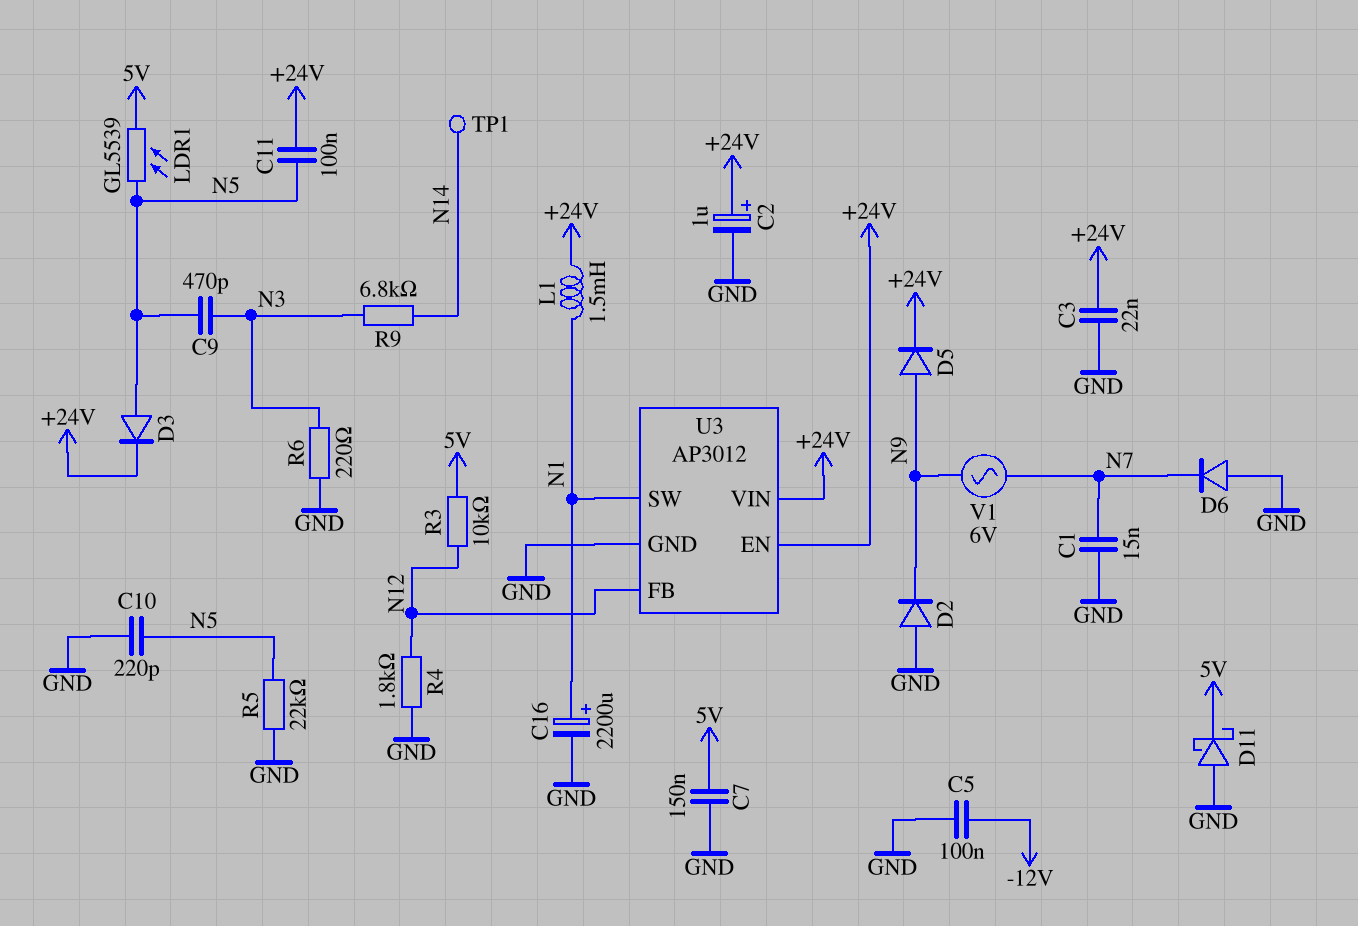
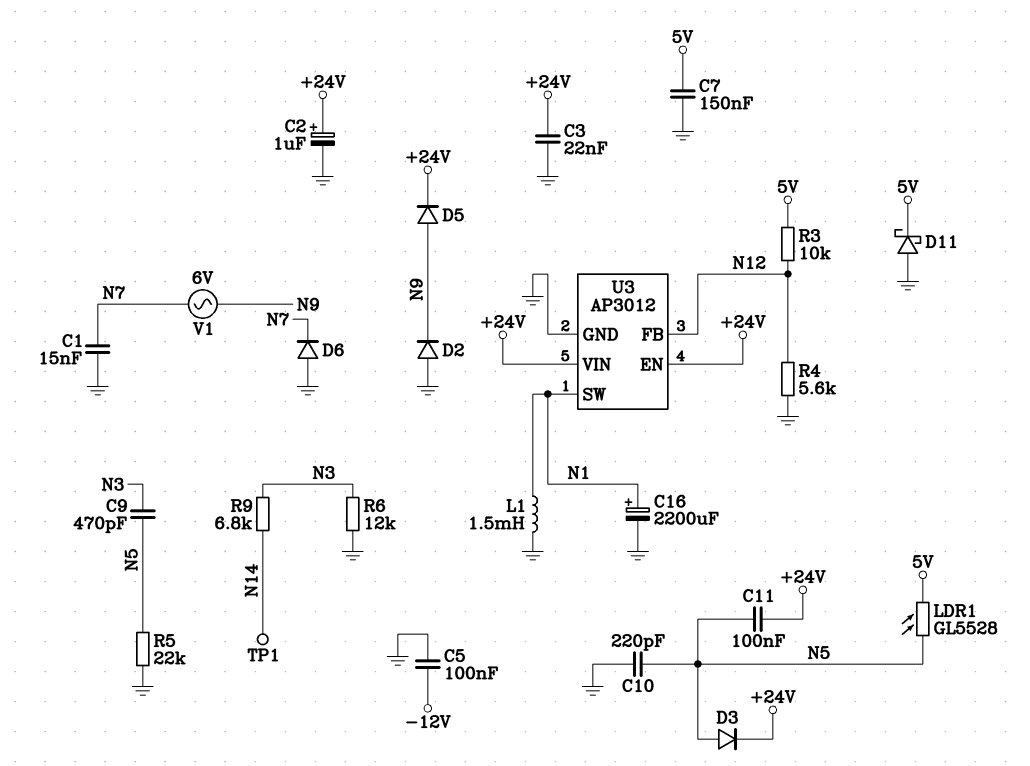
L1: 1.5mH (+24V, N1) -> 1.5mH (GND, N1)
LDR1: GL5539 (5V, N5) -> GL5528 (5V, N5)
R4: 1.8k (GND, N12) -> 5.6k (GND, N12)
R6: 220 (GND, N3) -> 12k (GND, N3)

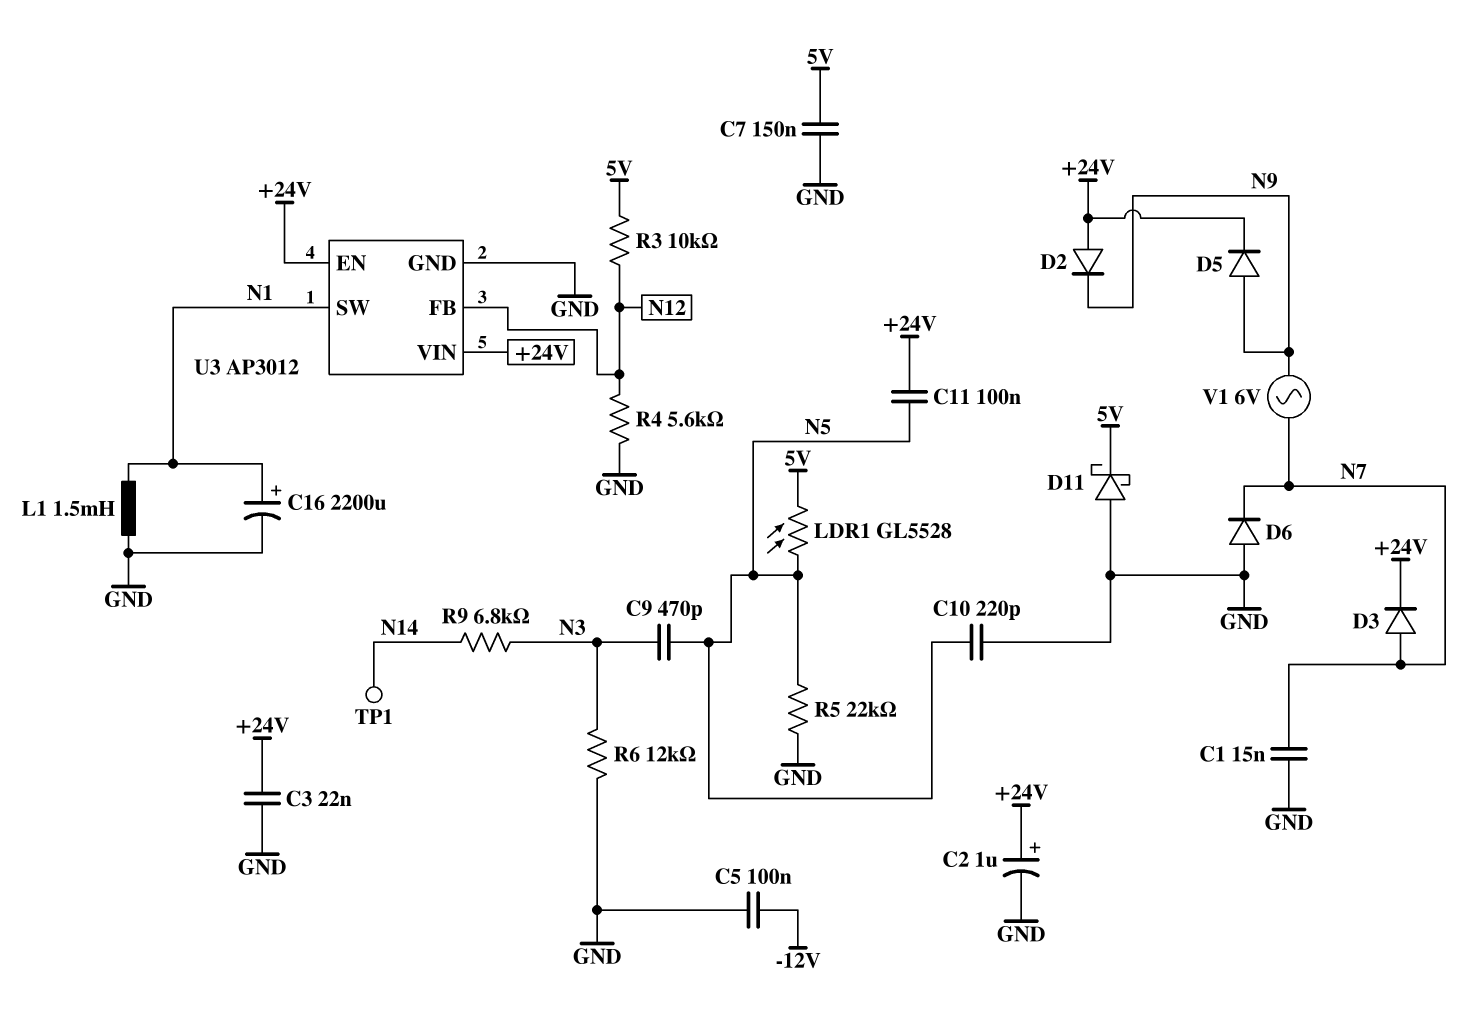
D2: diode (A GND, K N9) -> diode (A +24V, K N9)
D3: diode (A N5, K +24V) -> diode (A N7, K +24V)

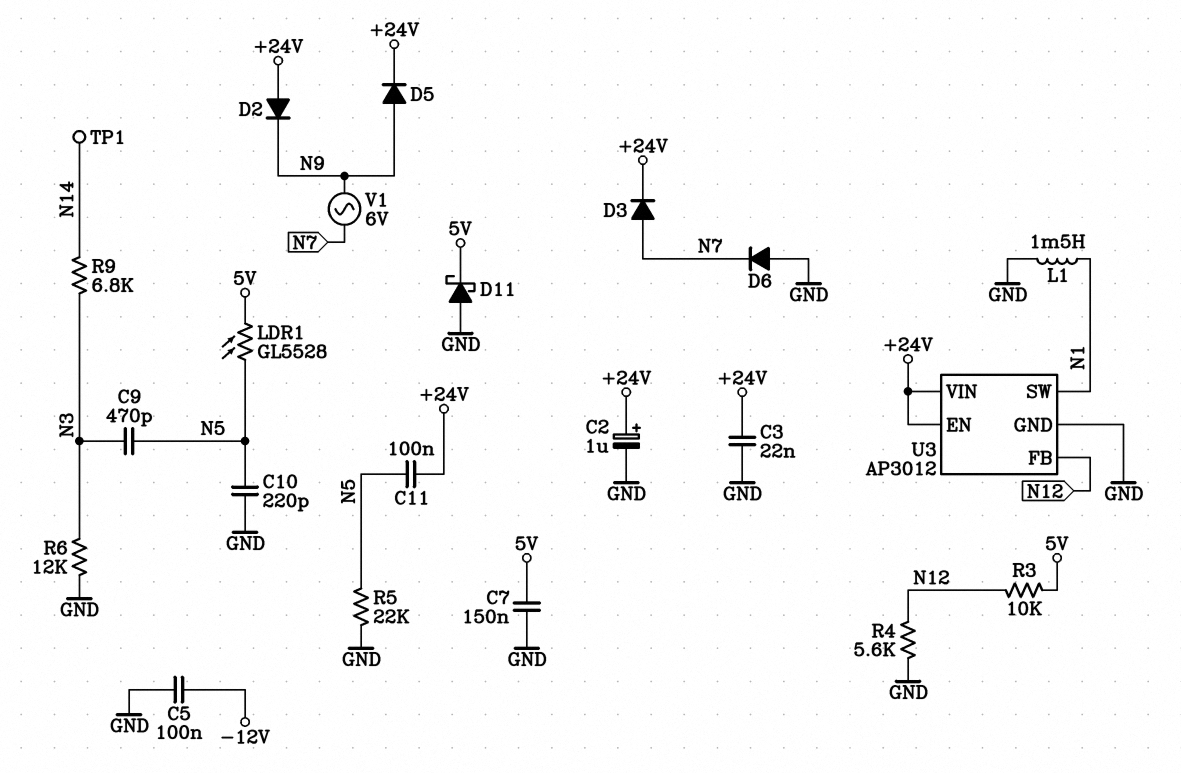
C1: 15nF (GND, N7) -> none
C16: 2200uF (plus N1, minus GND) -> none

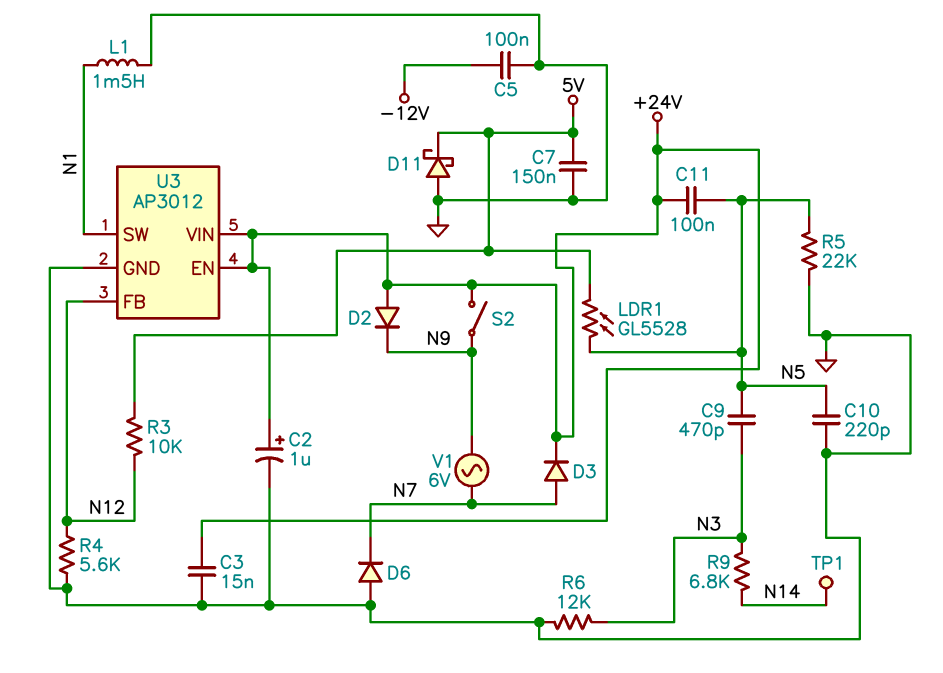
C3: 22nF (+24V, GND) -> 15nF (+24V, GND)
D5: diode (A N9, K +24V) -> none
S2: none -> switch (+24V, N9)

